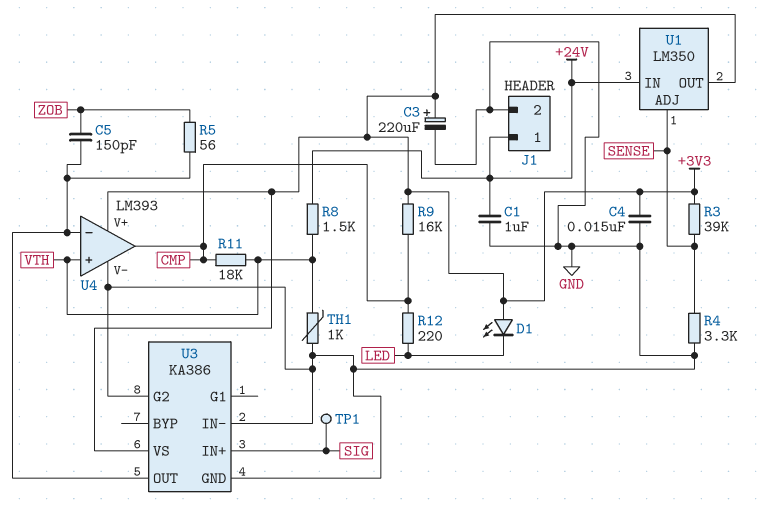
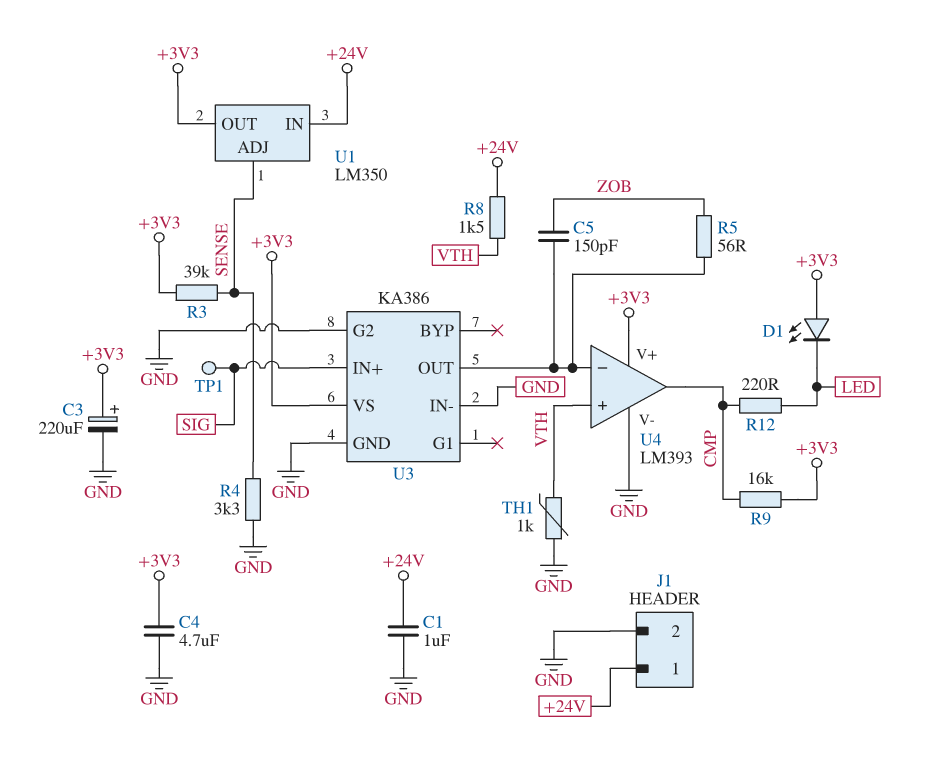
C4: 15nF (+3V3, GND) -> 4.7uF (+3V3, GND)
R11: 18k (CMP, VTH) -> none

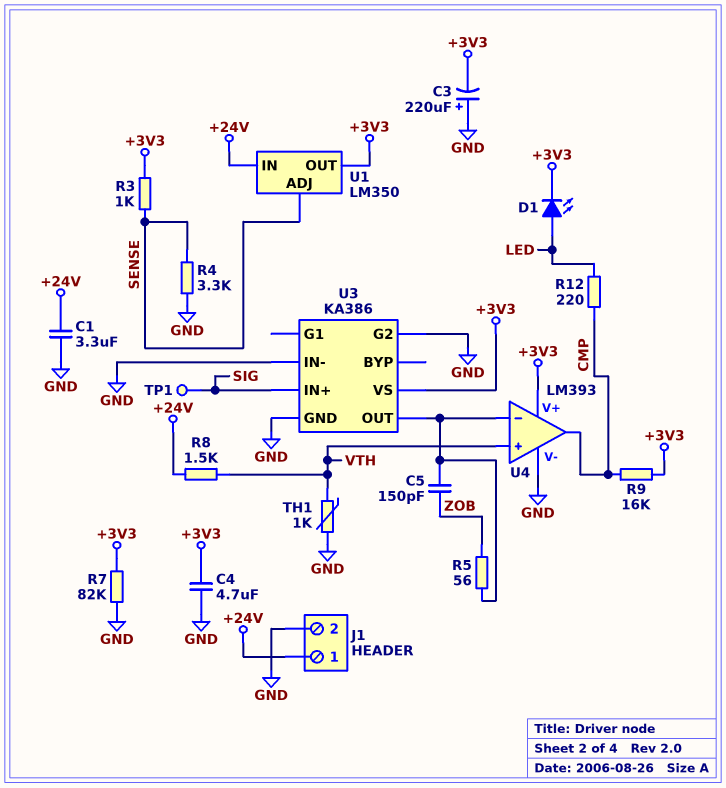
C1: 1uF (+24V, GND) -> 3.3uF (+24V, GND)
C3: 220uF (plus +3V3, minus GND) -> 220uF (plus GND, minus +3V3)
D1: LED (A +3V3, K LED) -> LED (A LED, K +3V3)
R3: 39k (+3V3, SENSE) -> 1k (+3V3, SENSE)
R7: none -> 82k (+3V3, GND)

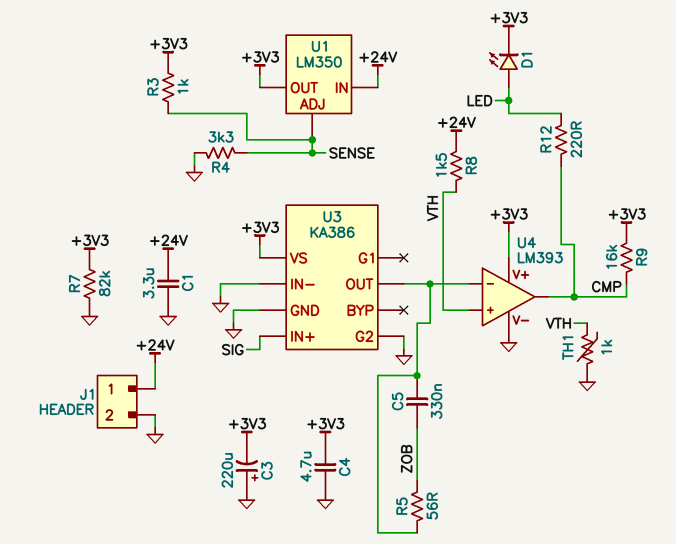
C5: 150pF (U3/OUT, ZOB) -> 330nF (U3/OUT, ZOB)
TP1: test point (SIG) -> none

